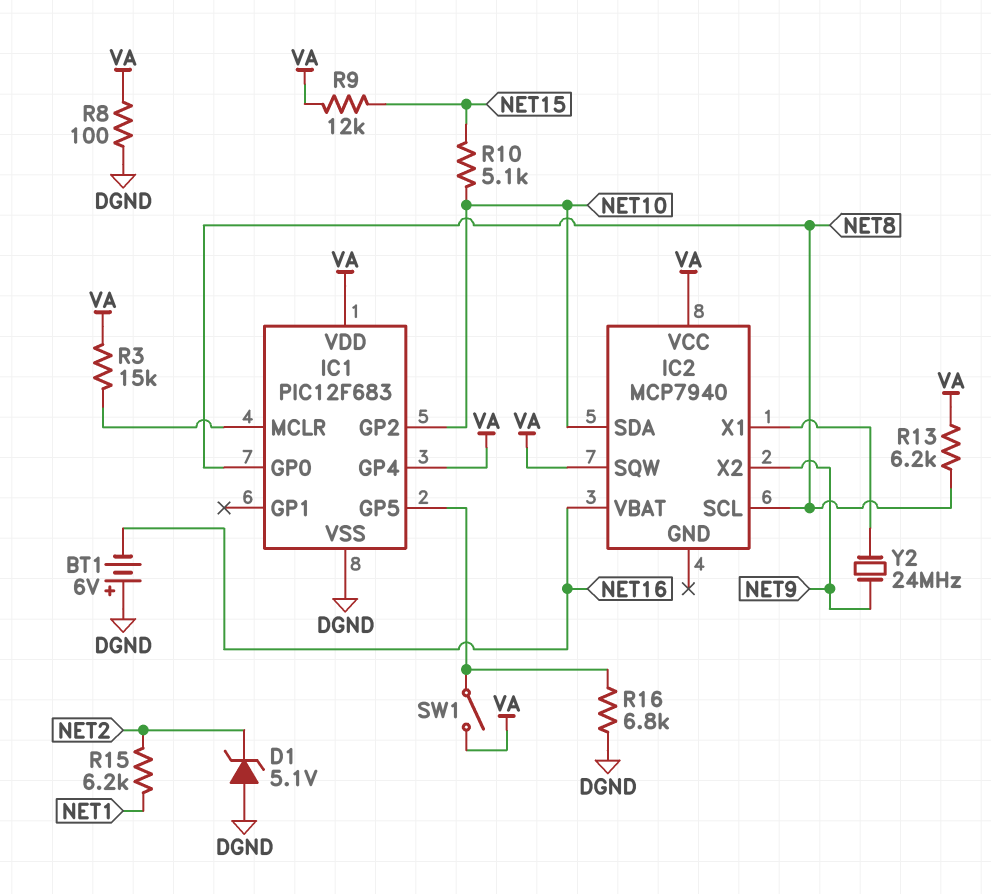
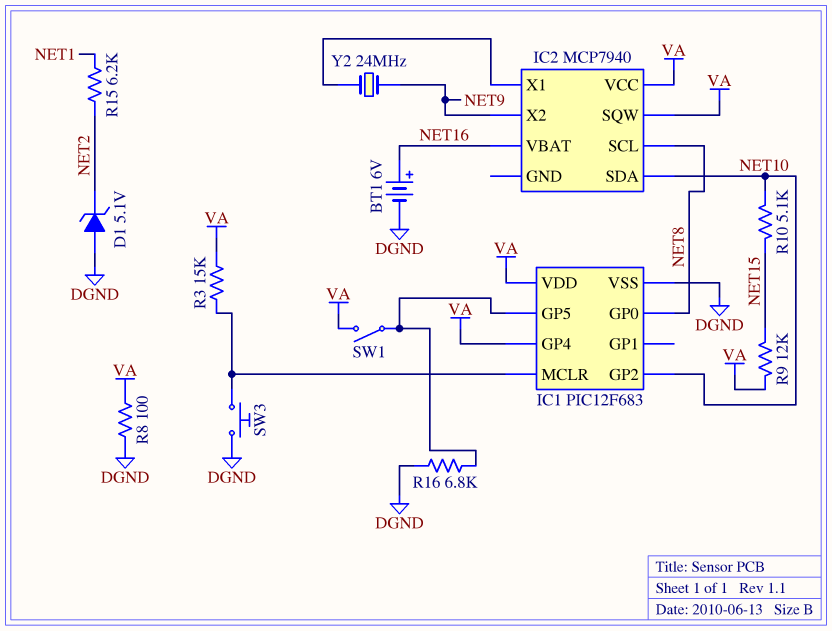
BT1: 6V (plus DGND, minus NET16) -> 6V (plus NET16, minus DGND)
R13: 6.2k (NET8, VA) -> none
SW3: none -> button (DGND, IC1/MCLR)

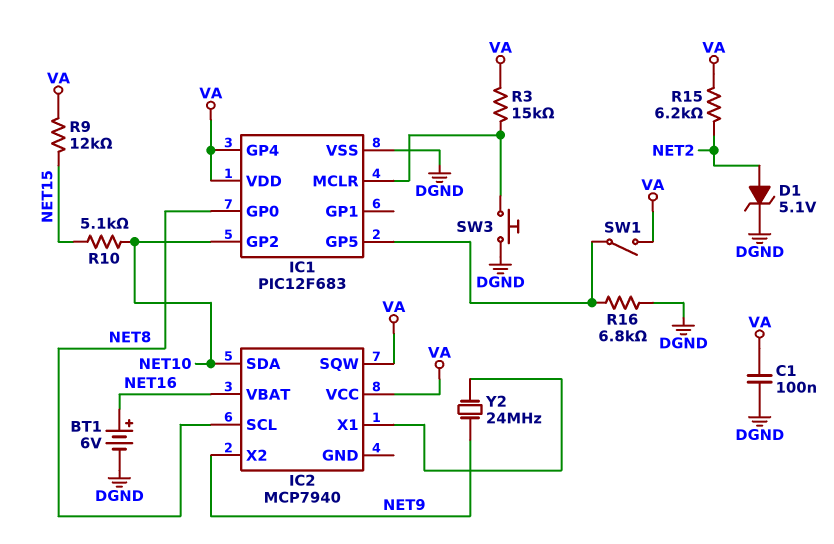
C1: none -> 100nF (DGND, VA)
D1: zener 5.1V (A DGND, K NET2) -> zener 5.1V (A NET2, K DGND)
R8: 100 (DGND, VA) -> none
R15: 6.2k (NET1, NET2) -> 6.2k (NET2, VA)

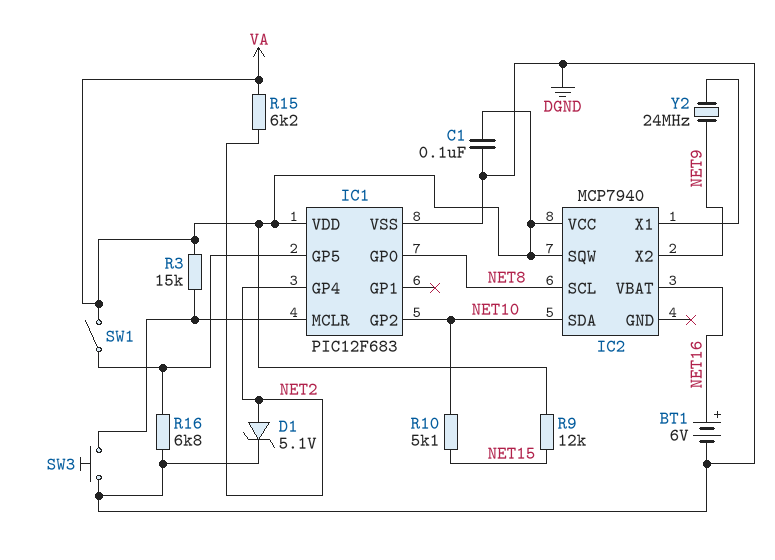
IC1 pin GP4: VA -> NET2

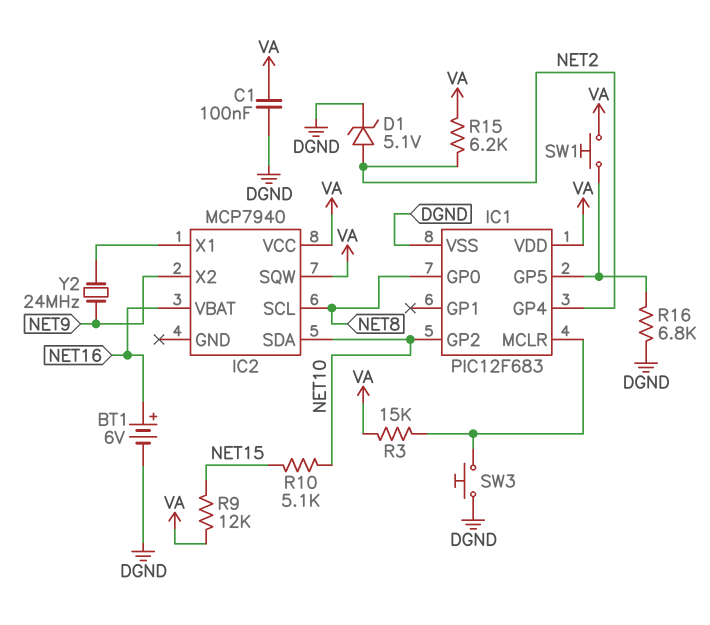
SW1: switch (IC1/GP5, VA) -> button (IC1/GP5, VA)

